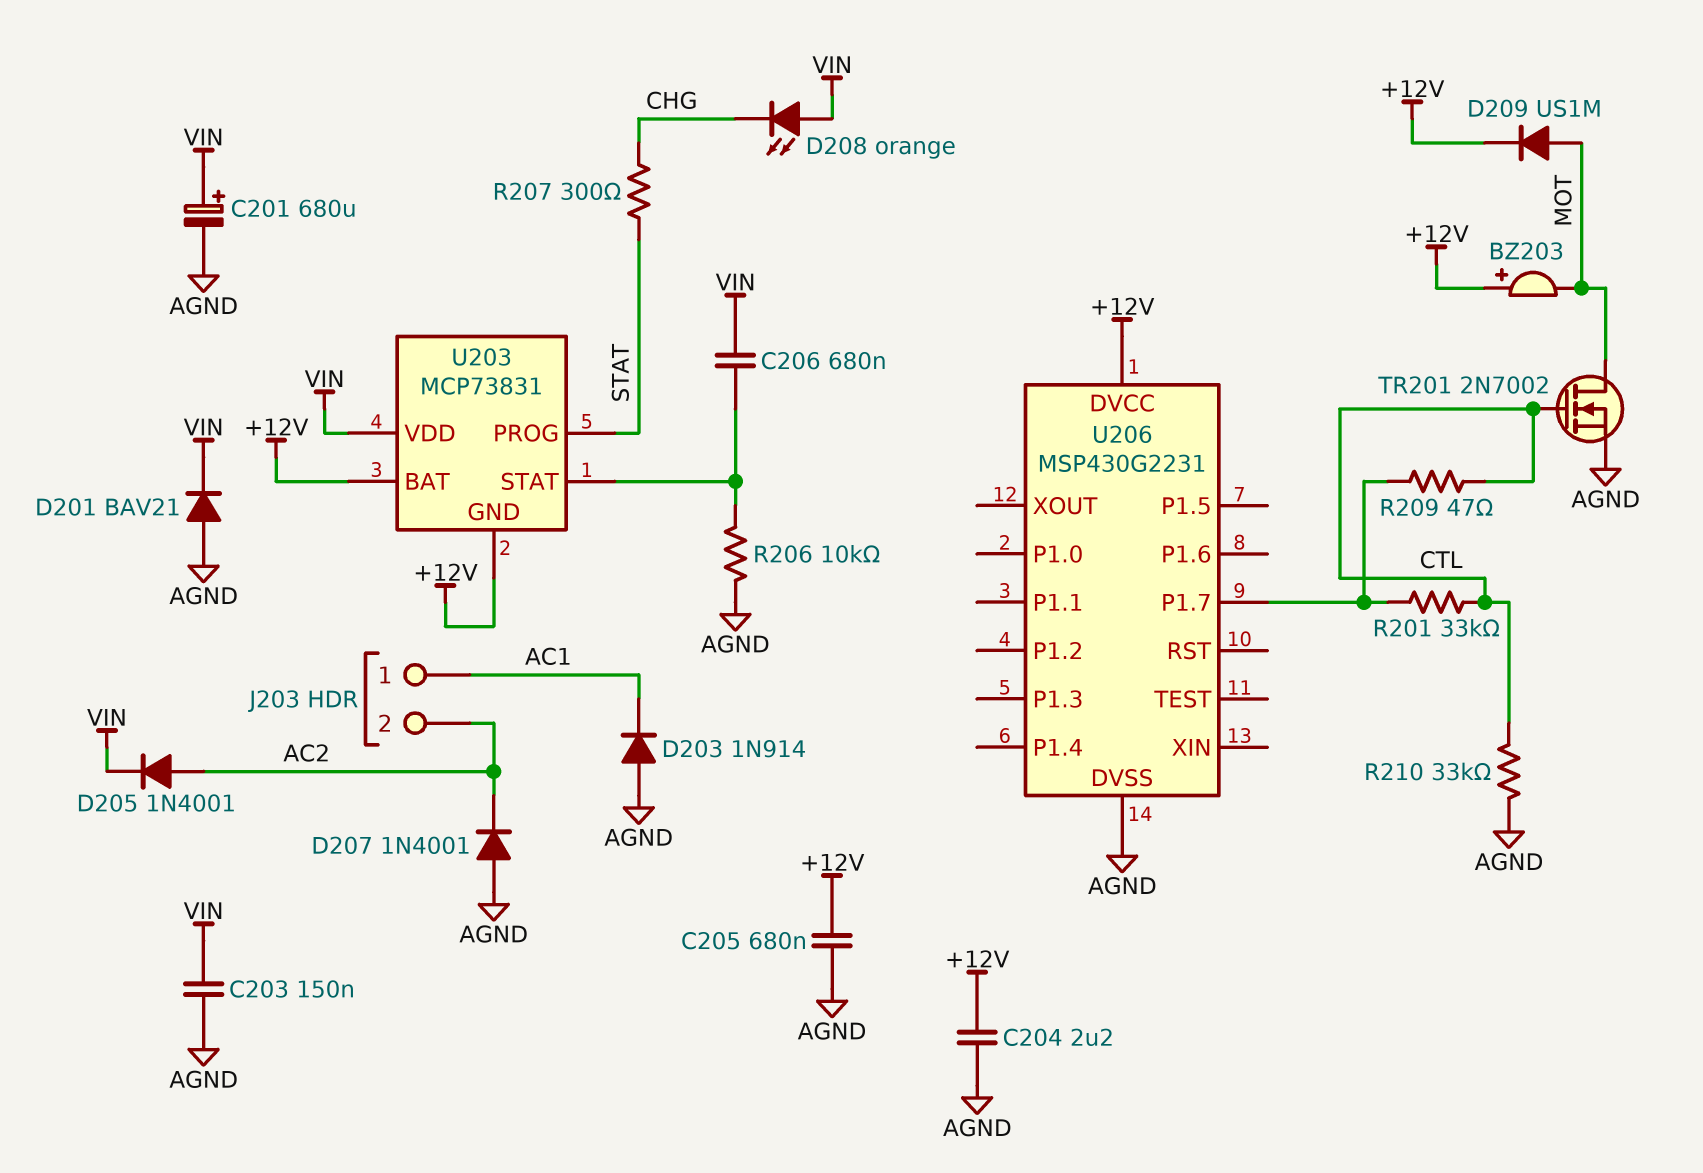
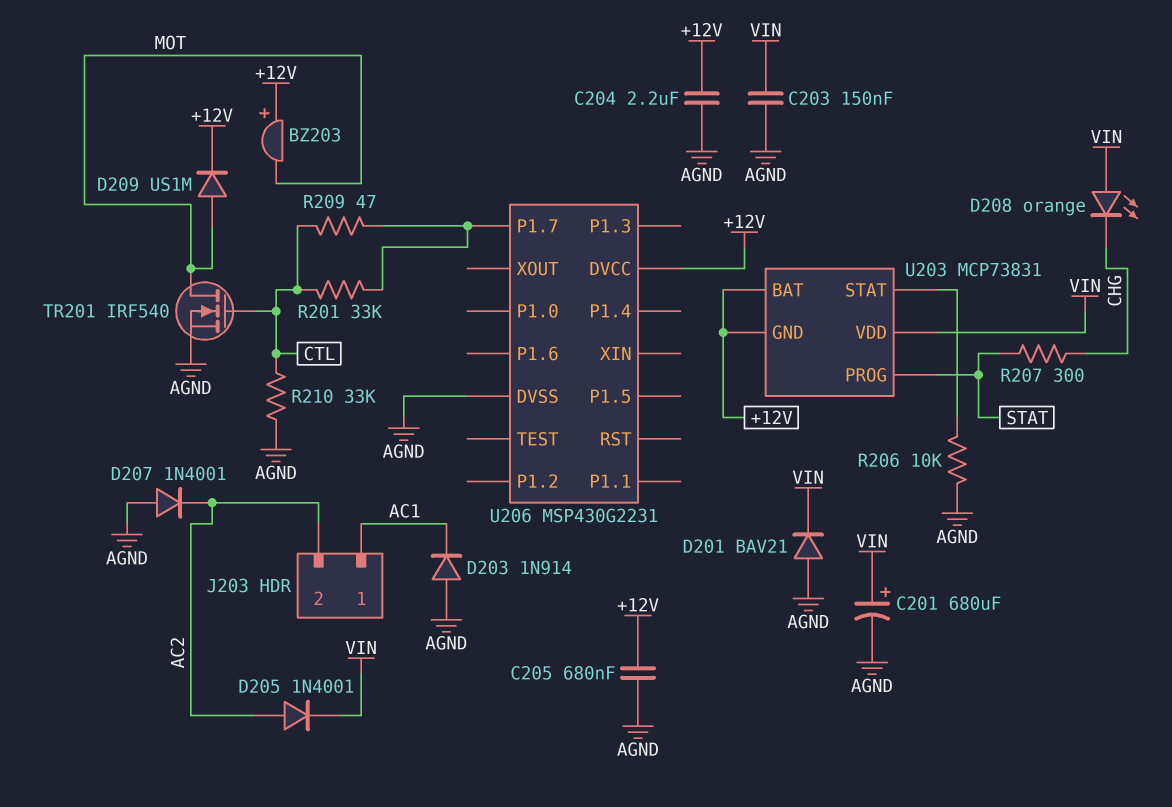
C206: 680nF (U203/STAT, VIN) -> none
TR201: NMOS 2N7002 (G CTL, D MOT, S AGND) -> NMOS IRF540 (G CTL, D MOT, S AGND)

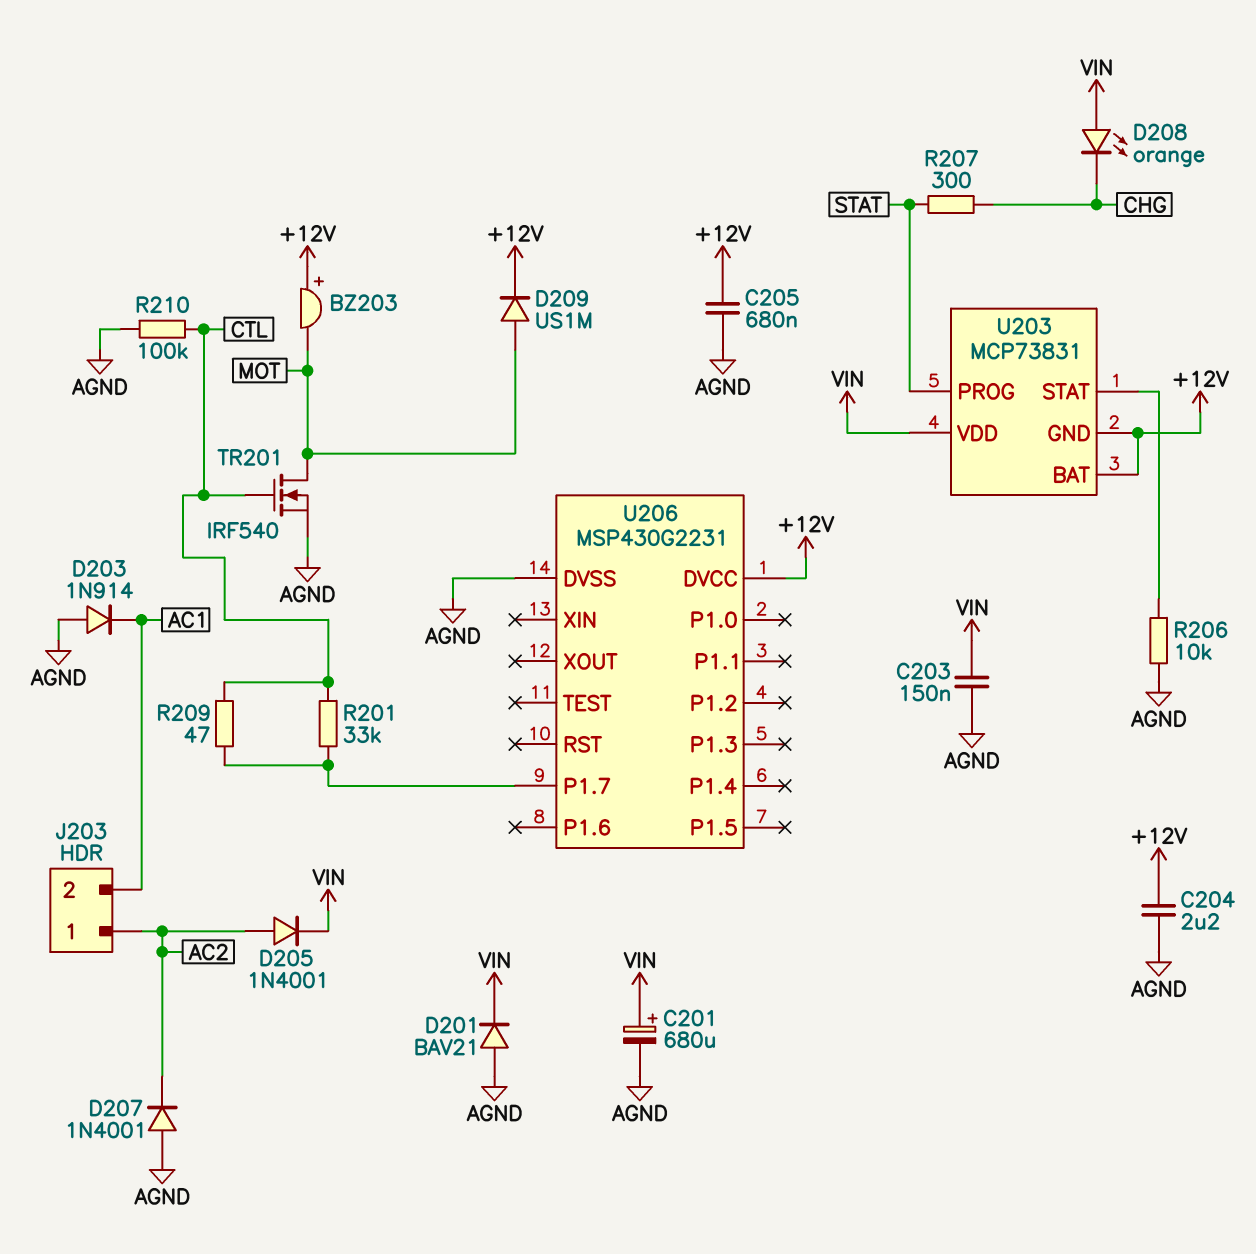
J203 pin 1: AC1 -> AC2
J203 pin 2: AC2 -> AC1
R210: 33k (AGND, CTL) -> 100k (AGND, CTL)

